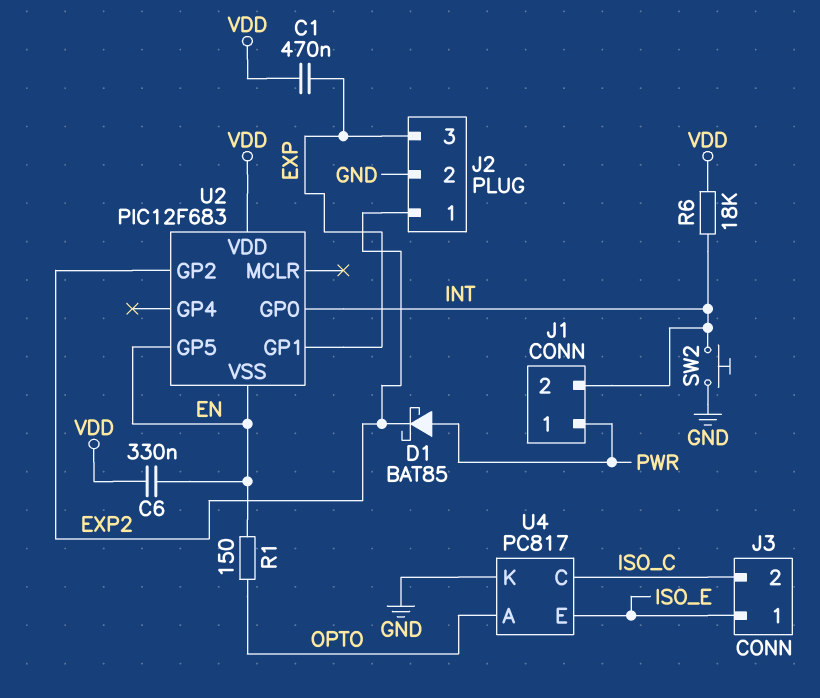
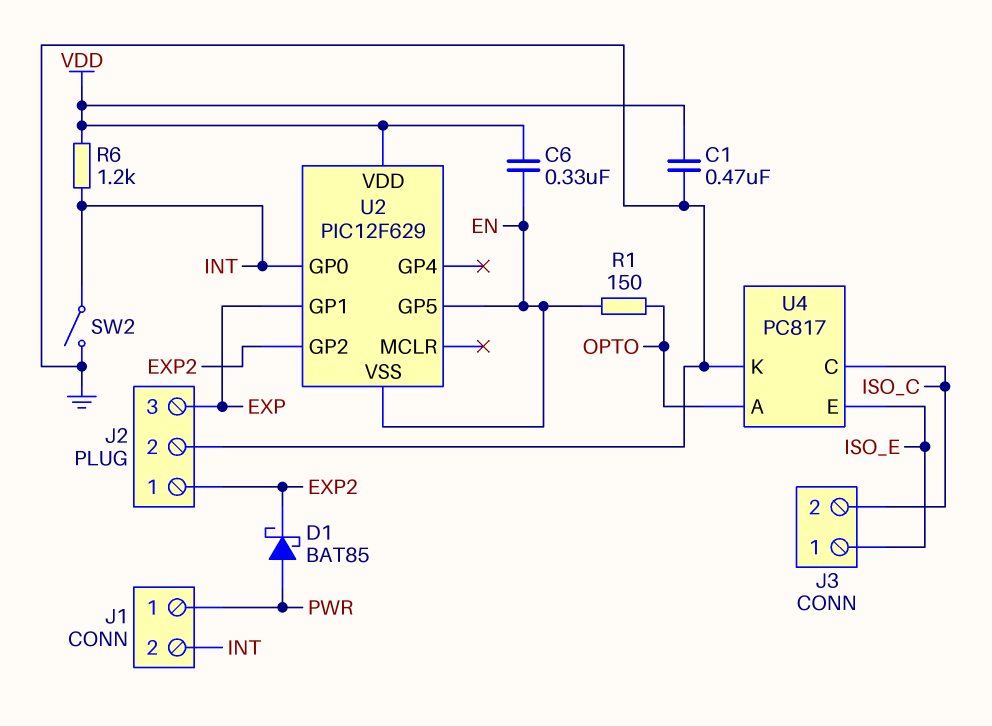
C1: 470nF (EXP, VDD) -> 470nF (GND, VDD)
R6: 18k (INT, VDD) -> 1.2k (INT, VDD)
SW2: button (GND, INT) -> switch (GND, INT)
U2: PIC12F683 -> PIC12F629

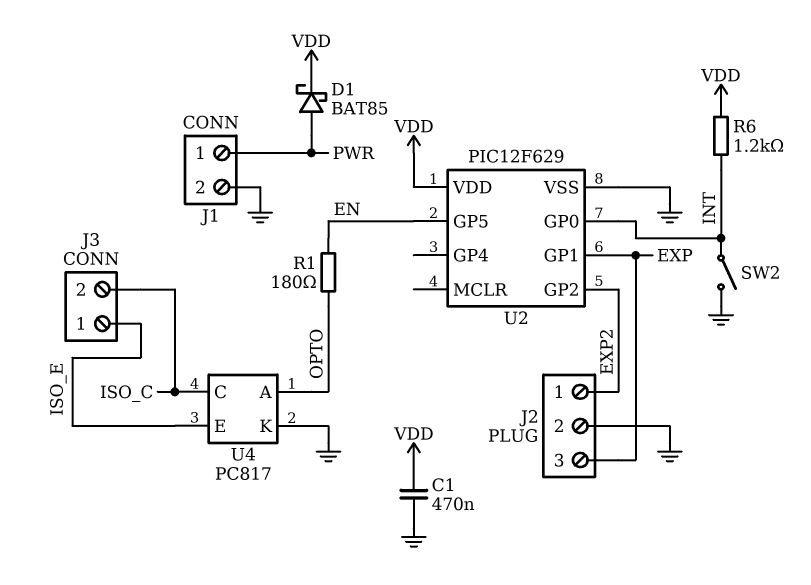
C6: 330nF (EN, VDD) -> none
D1: schottky BAT85 (A PWR, K EXP2) -> schottky BAT85 (A PWR, K VDD)
J1 pin 2: INT -> GND
R1: 150 (EN, OPTO) -> 180 (EN, OPTO)
U2 pin VSS: EN -> GND

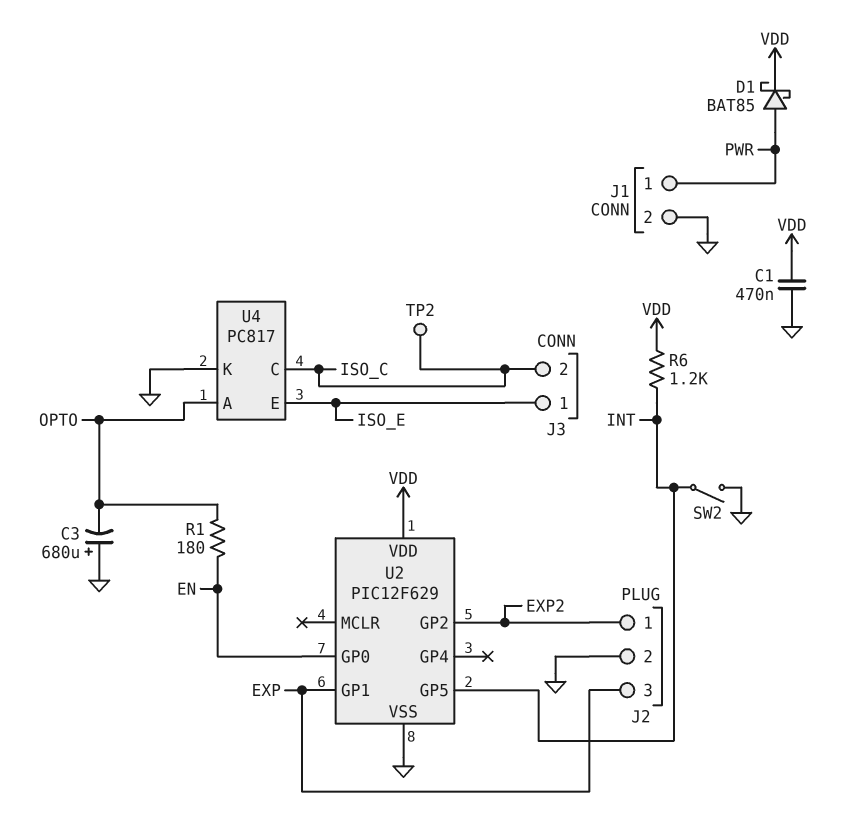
C3: none -> 680uF (plus GND, minus OPTO)
TP2: none -> test point (ISO_C)
U2 pin GP0: INT -> EN
U2 pin GP5: EN -> INT

